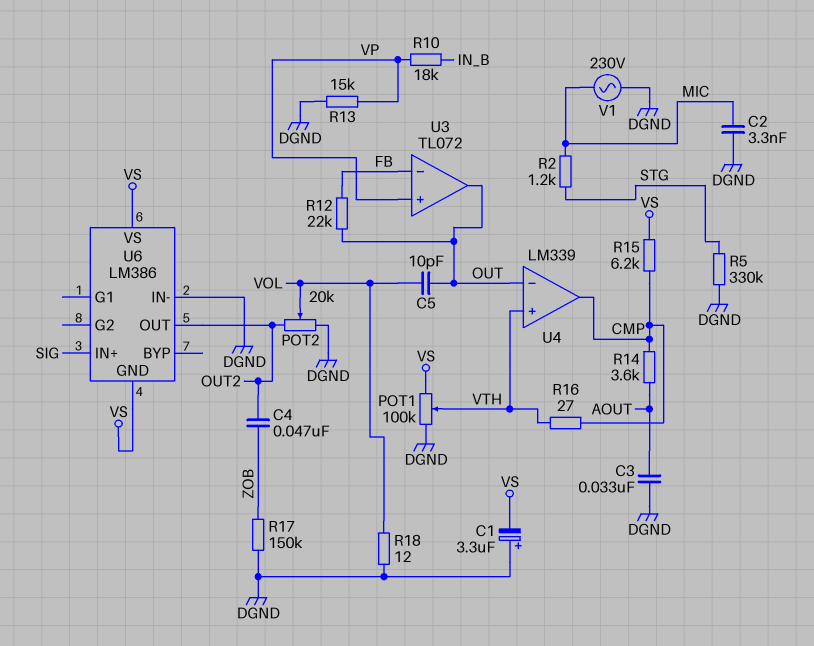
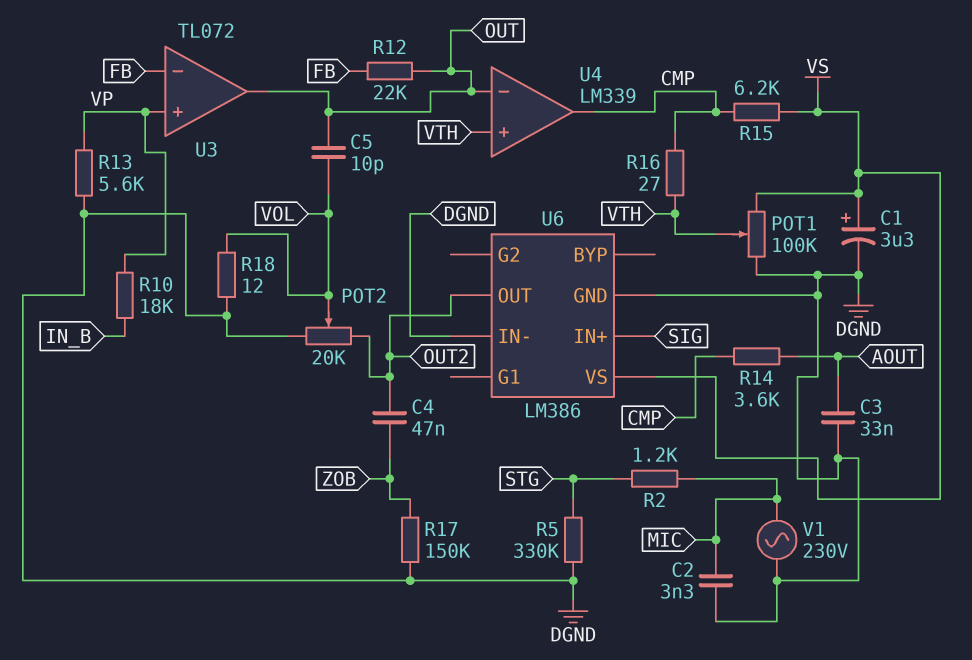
C1: 3.3uF (plus DGND, minus VS) -> 3.3uF (plus VS, minus DGND)
R13: 15k (DGND, VP) -> 5.6k (DGND, VP)
U6 pin GND: VS -> DGND

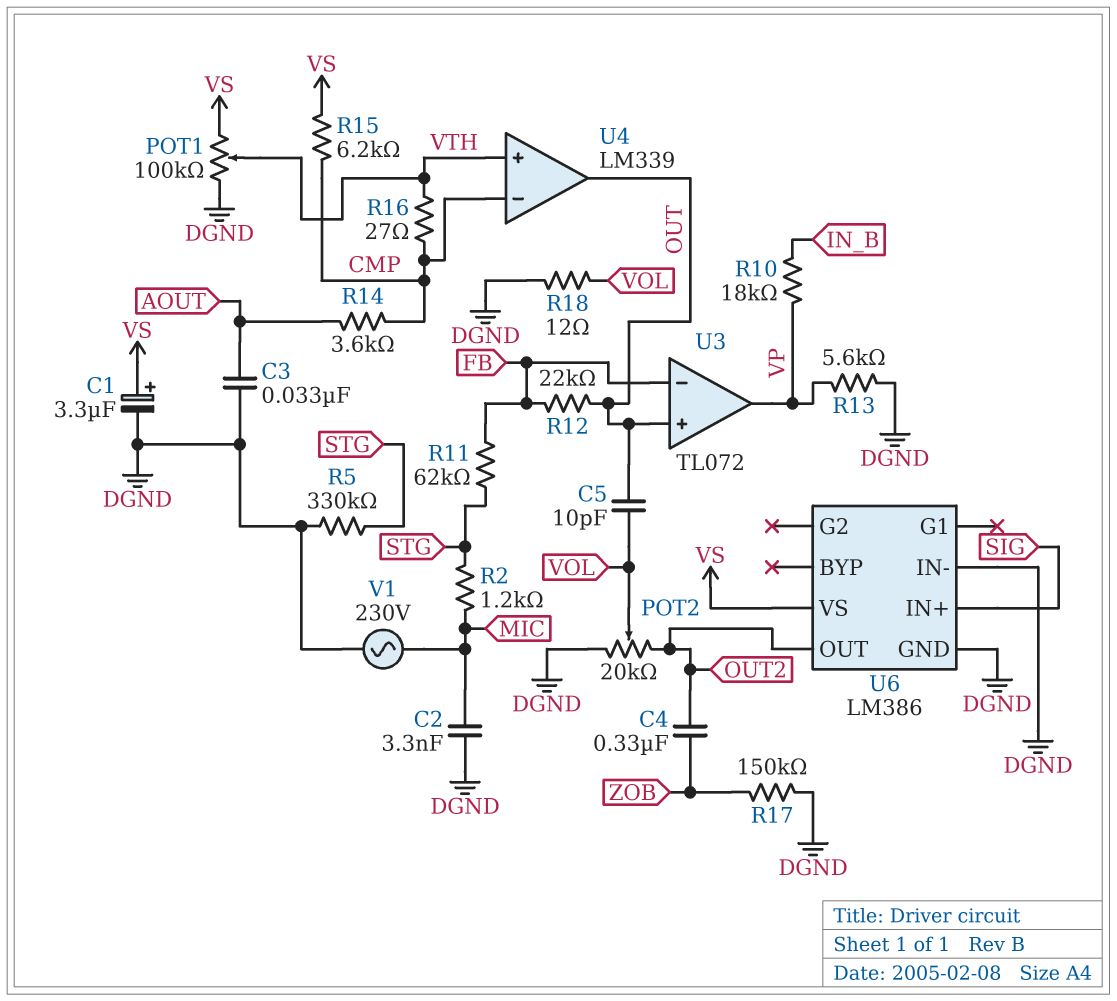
C4: 47nF (OUT2, ZOB) -> 330nF (OUT2, ZOB)
R11: none -> 62k (FB, STG)
U3 pin in+: VP -> OUT
U3 pin out: OUT -> VP
U4 pin in-: OUT -> CMP
U4 pin out: CMP -> OUT

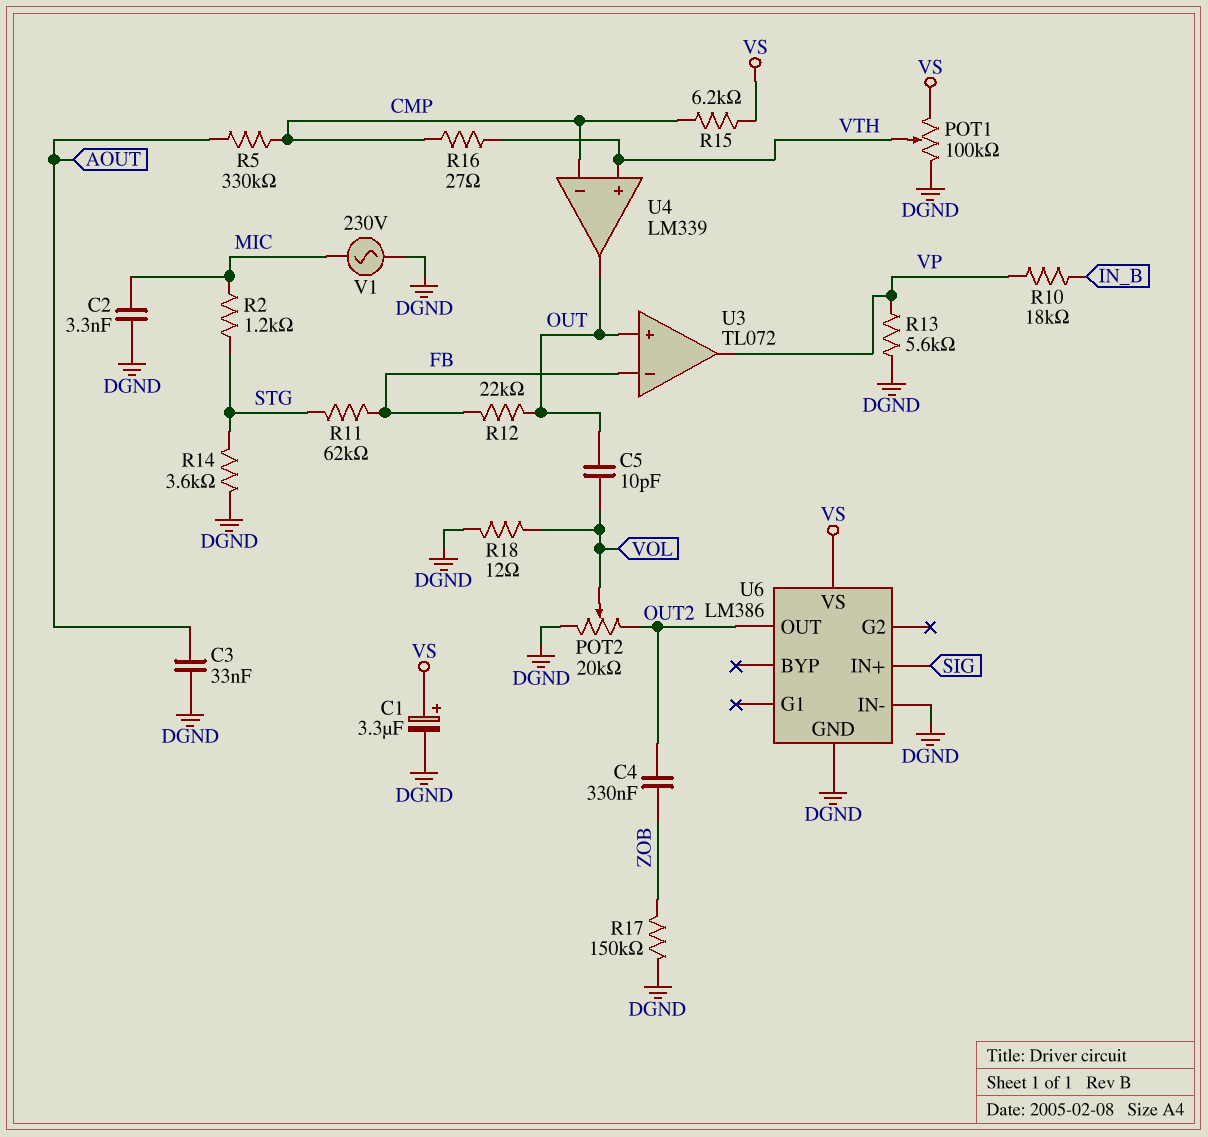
R5: 330k (DGND, STG) -> 330k (AOUT, CMP)
R14: 3.6k (AOUT, CMP) -> 3.6k (DGND, STG)

